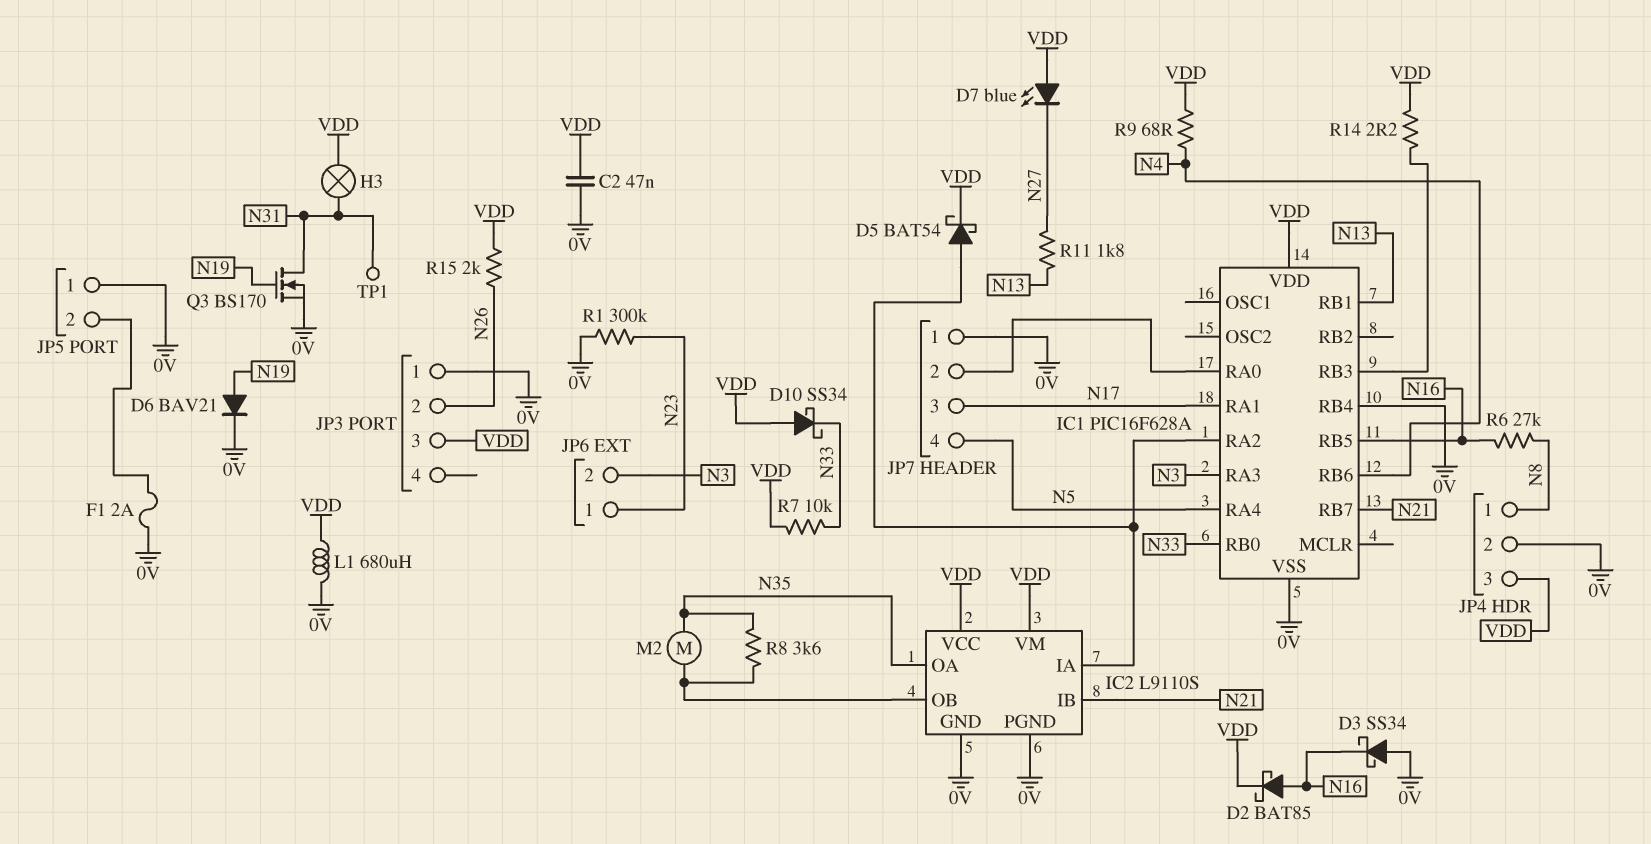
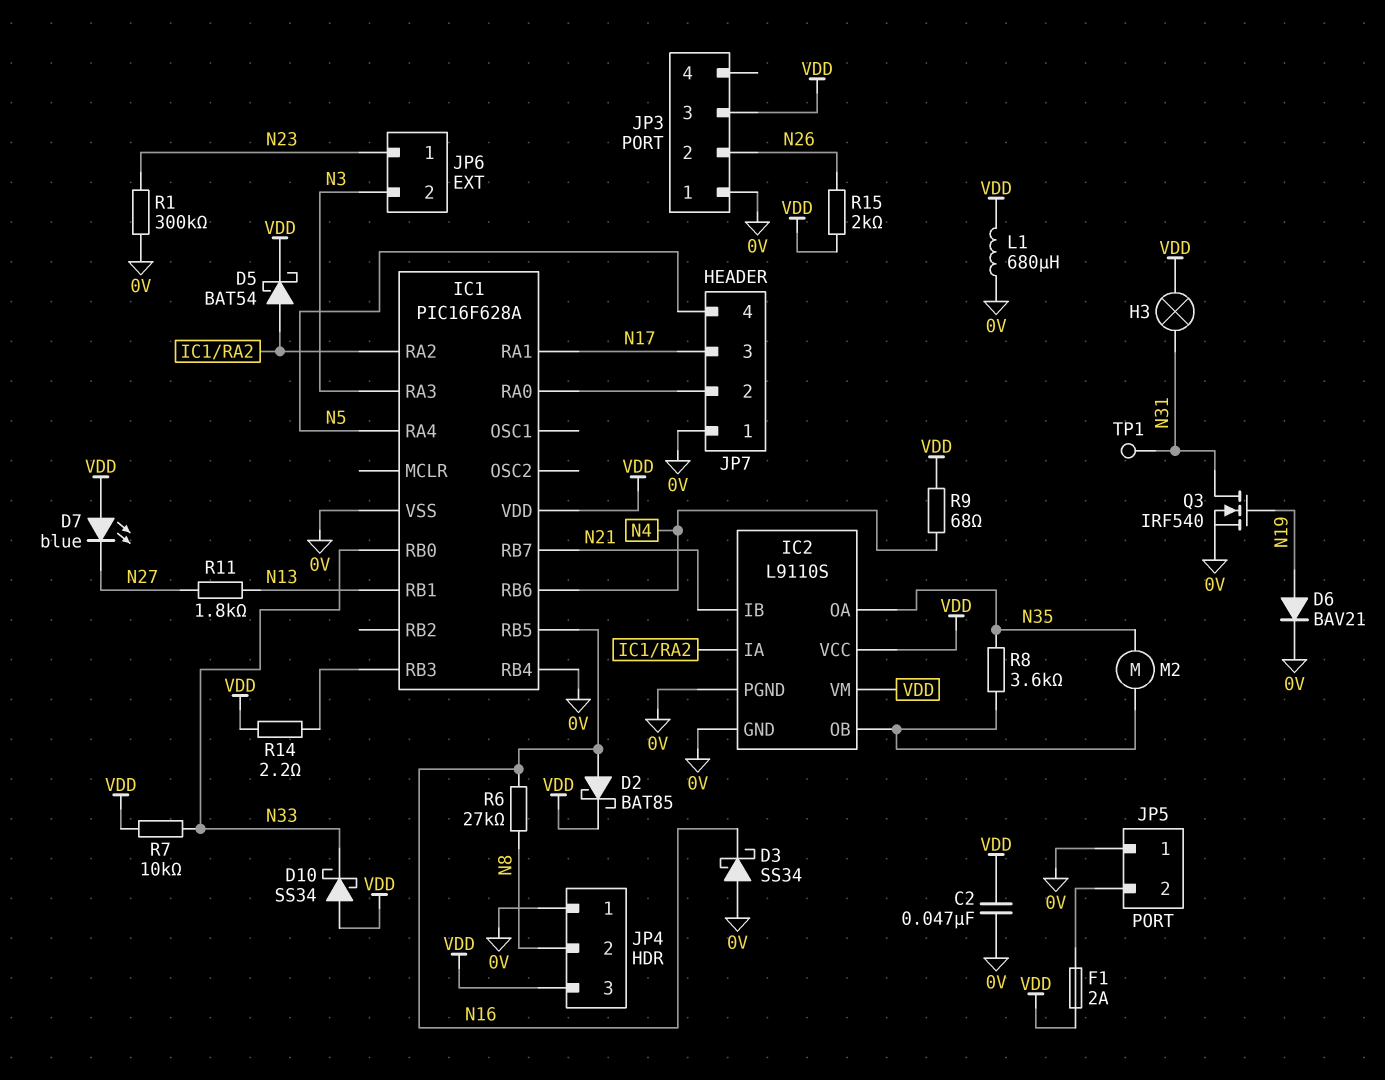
F1: 2A (0V, JP5/2) -> 2A (JP5/2, VDD)
JP4 pin 1: N8 -> 0V
JP4 pin 2: 0V -> N8
Q3: NMOS BS170 (G N19, D N31, S 0V) -> NMOS IRF540 (G N19, D N31, S 0V)

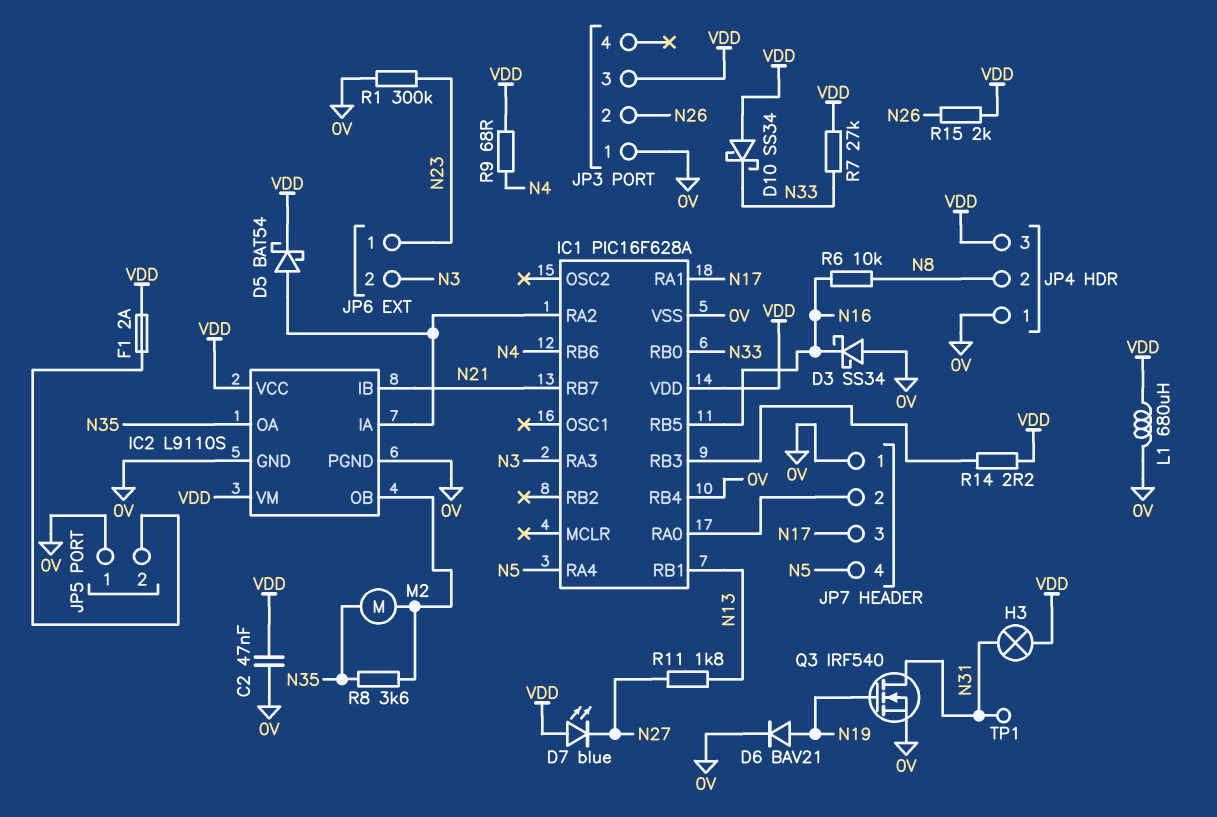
D2: schottky BAT85 (A N16, K VDD) -> none
R6: 27k (N8, N16) -> 10k (N8, N16)
R7: 10k (N33, VDD) -> 27k (N33, VDD)

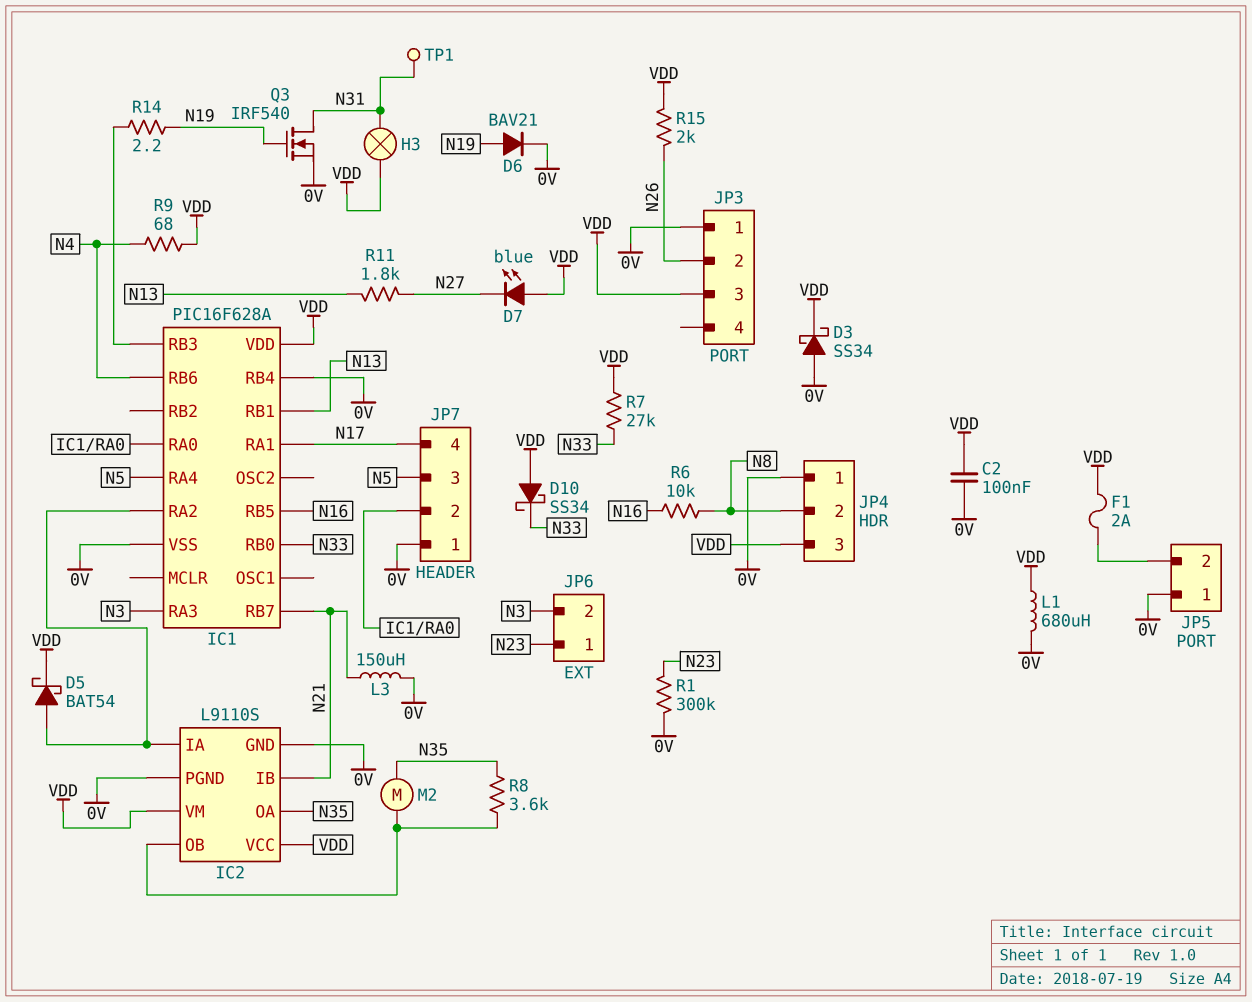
C2: 47nF (0V, VDD) -> 100nF (0V, VDD)
D3: schottky SS34 (A 0V, K N16) -> schottky SS34 (A 0V, K VDD)
JP7 pin 3: N17 -> N5
JP7 pin 4: N5 -> N17
L3: none -> 150uH (0V, N21)
R14: 2.2 (IC1/RB3, VDD) -> 2.2 (IC1/RB3, N19)

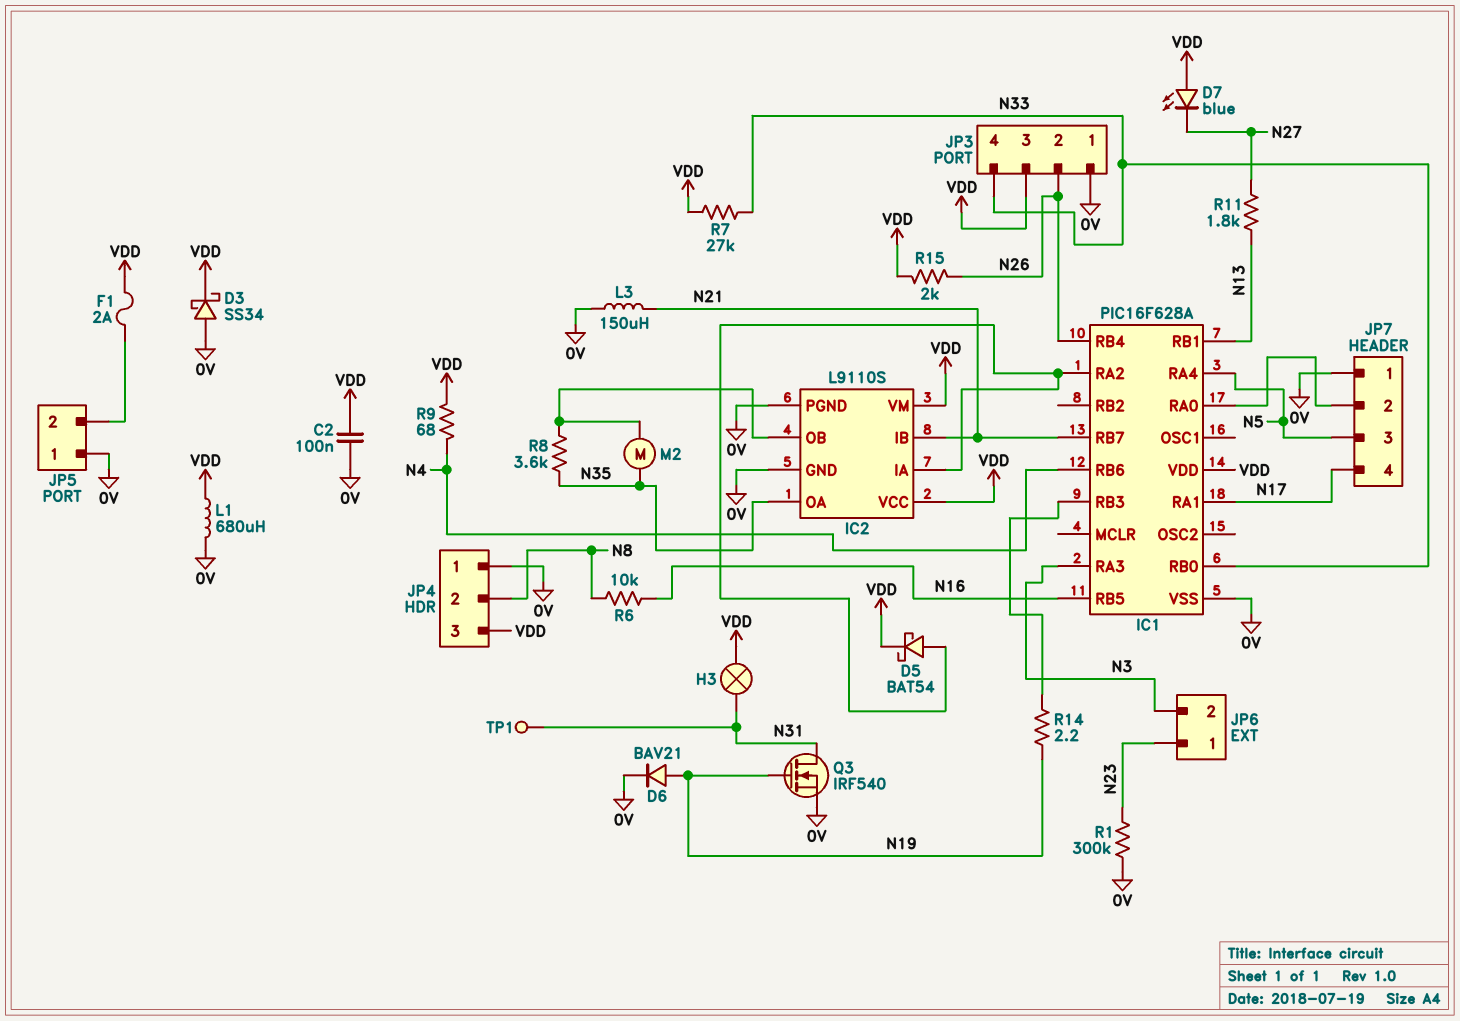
D10: schottky SS34 (A VDD, K N33) -> none
IC1 pin RB4: 0V -> N26
JP3 pin 4: none -> N33

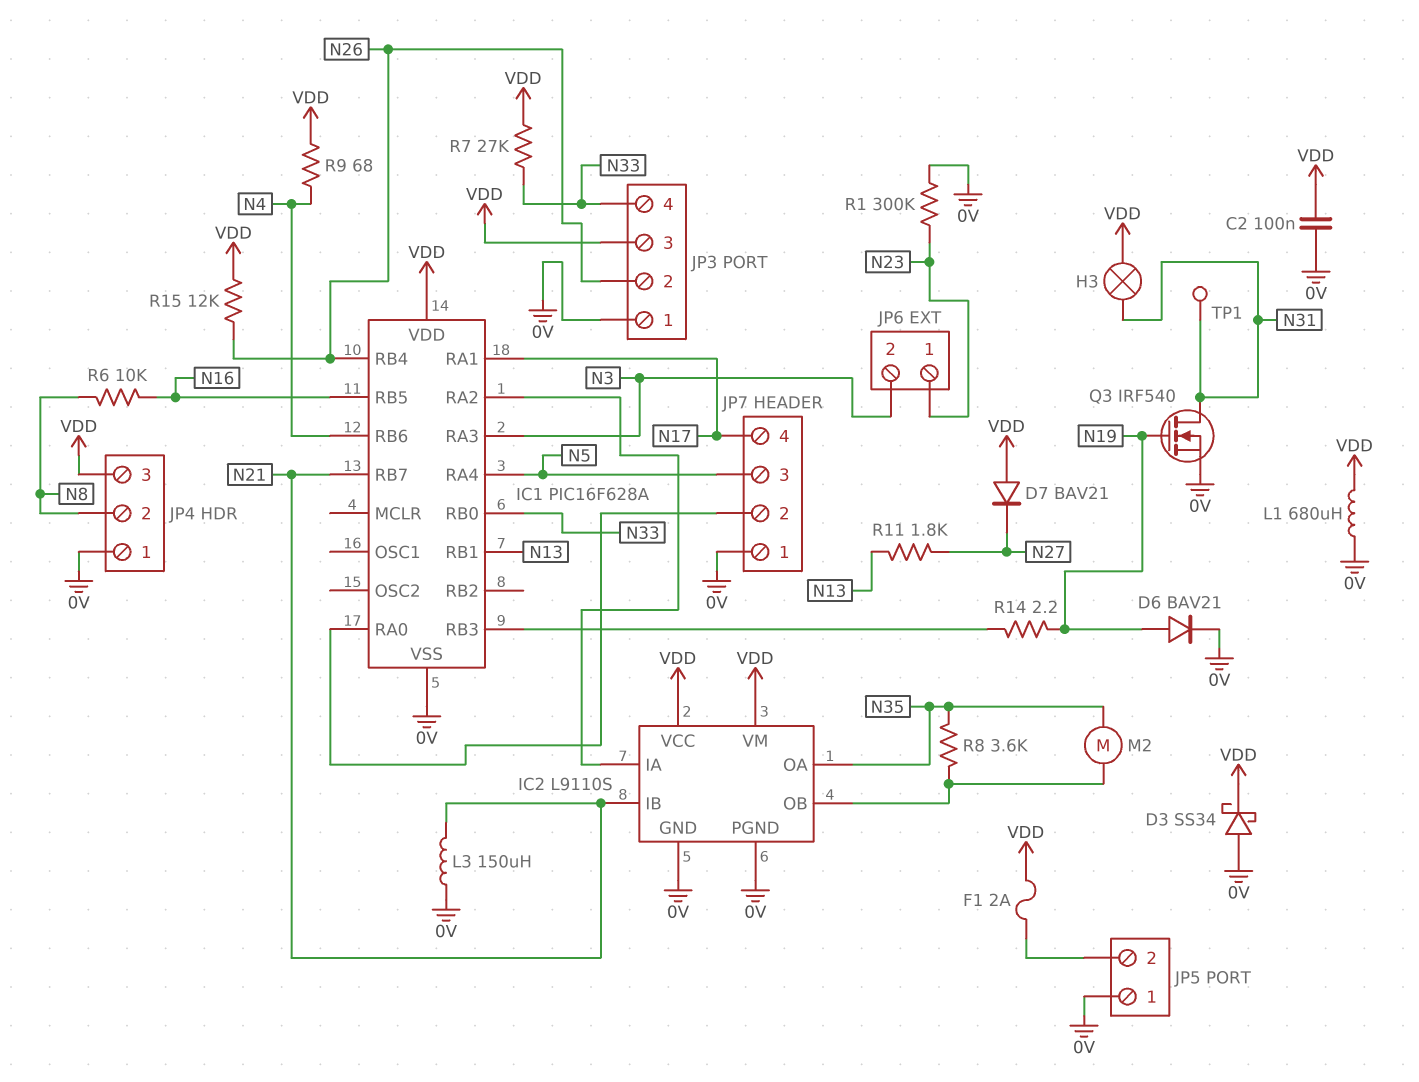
D5: schottky BAT54 (A IC1/RA2, K VDD) -> none
D7: LED blue (A VDD, K N27) -> diode BAV21 (A VDD, K N27)
R15: 2k (N26, VDD) -> 12k (N26, VDD)

